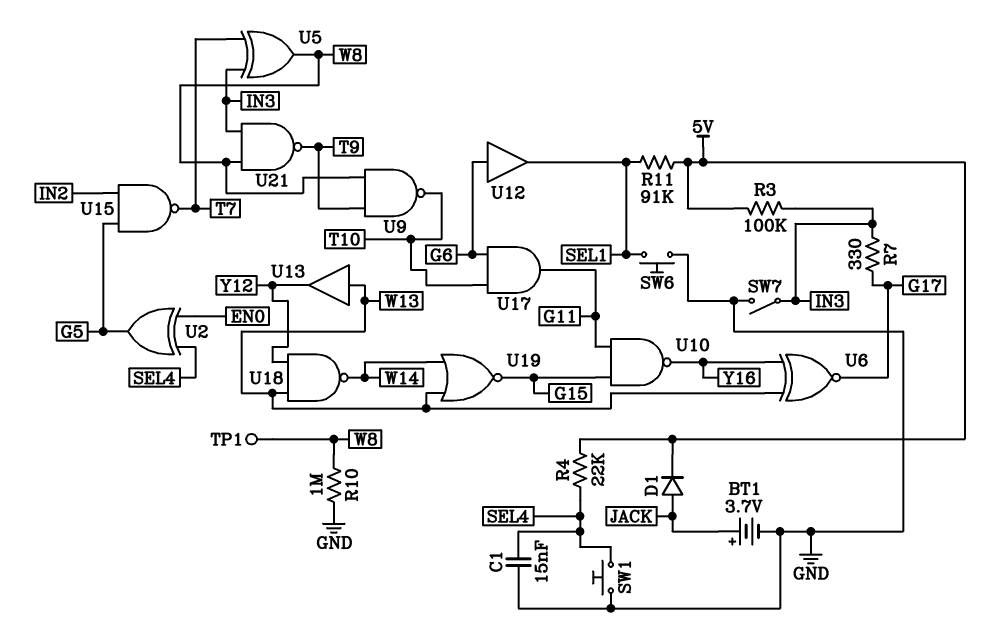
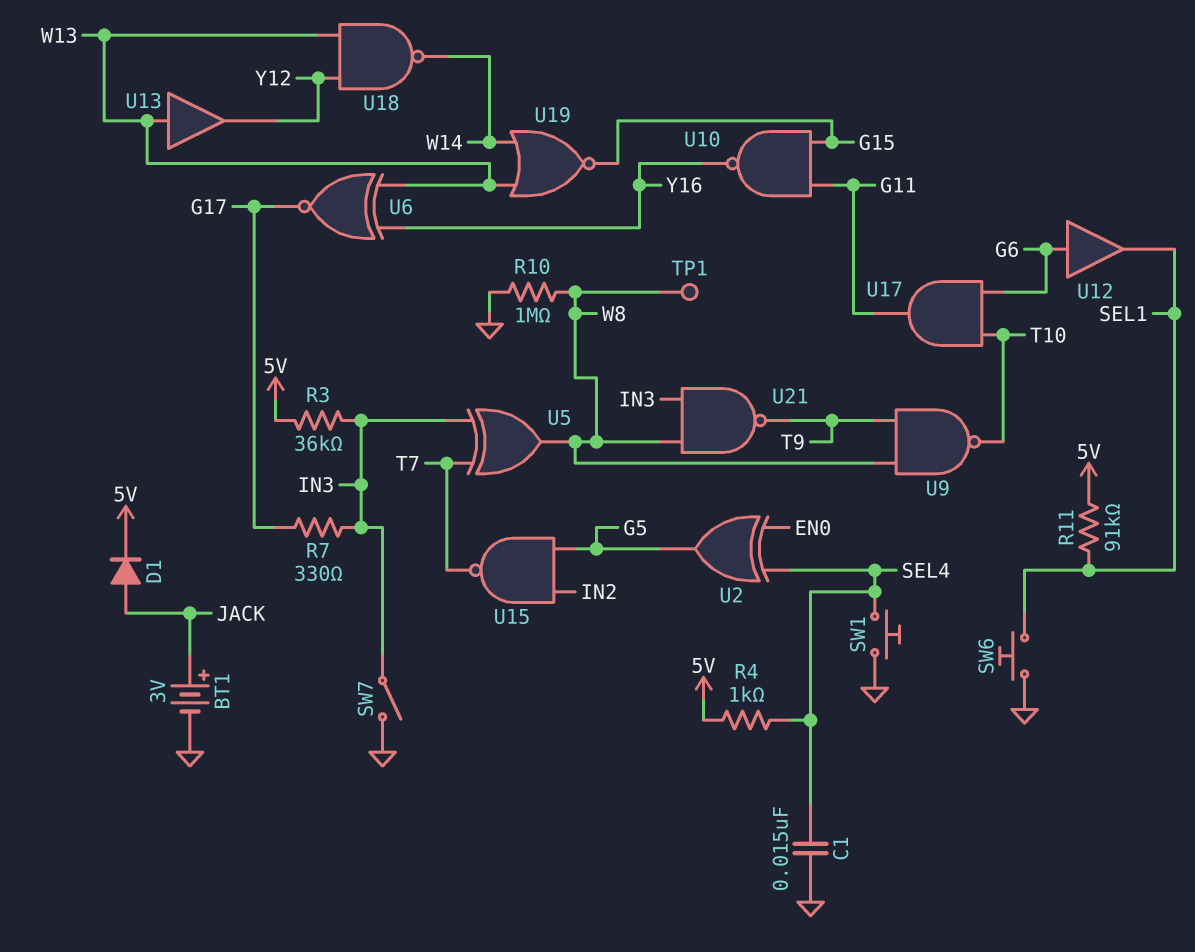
BT1: 3.7V (plus JACK, minus GND) -> 3V (plus JACK, minus GND)
R3: 100k (5V, IN3) -> 36k (5V, IN3)
R4: 22k (5V, SEL4) -> 1k (5V, SEL4)

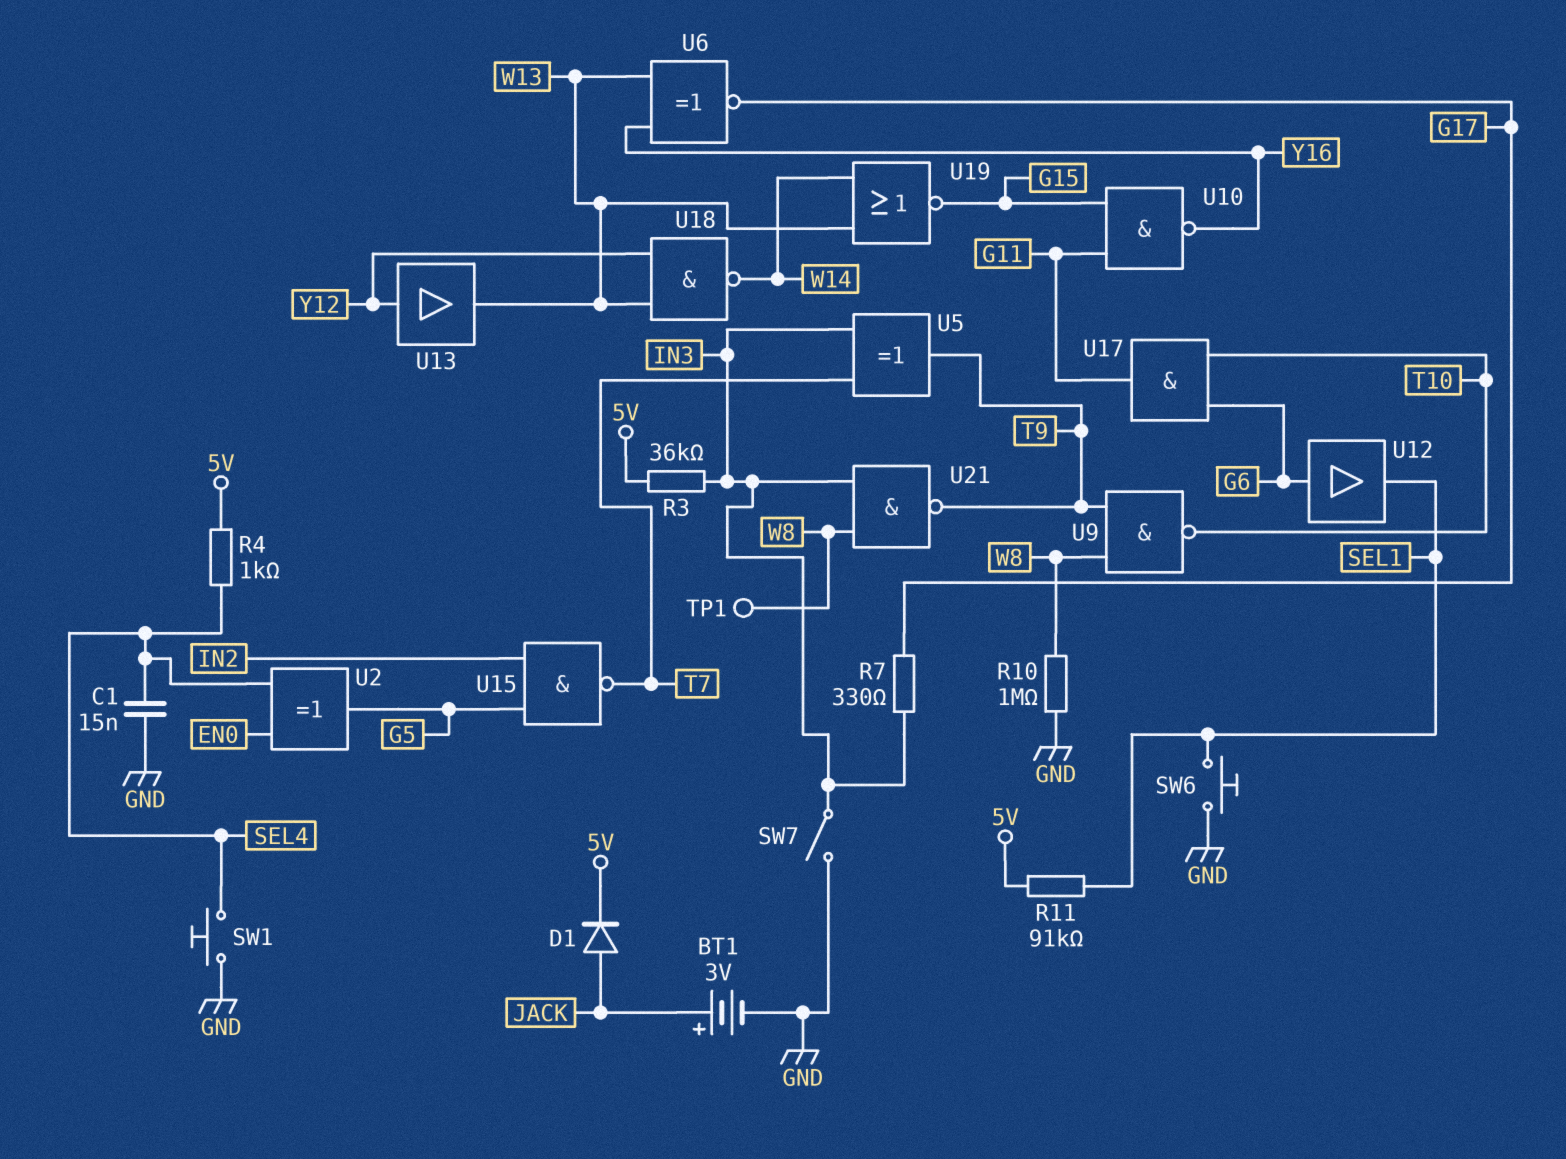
U5: XOR (in IN3, in T7, out W8) -> XOR (in IN3, in T7, out T9)
U13: buffer (in W13, out Y12) -> buffer (in Y12, out W13)

